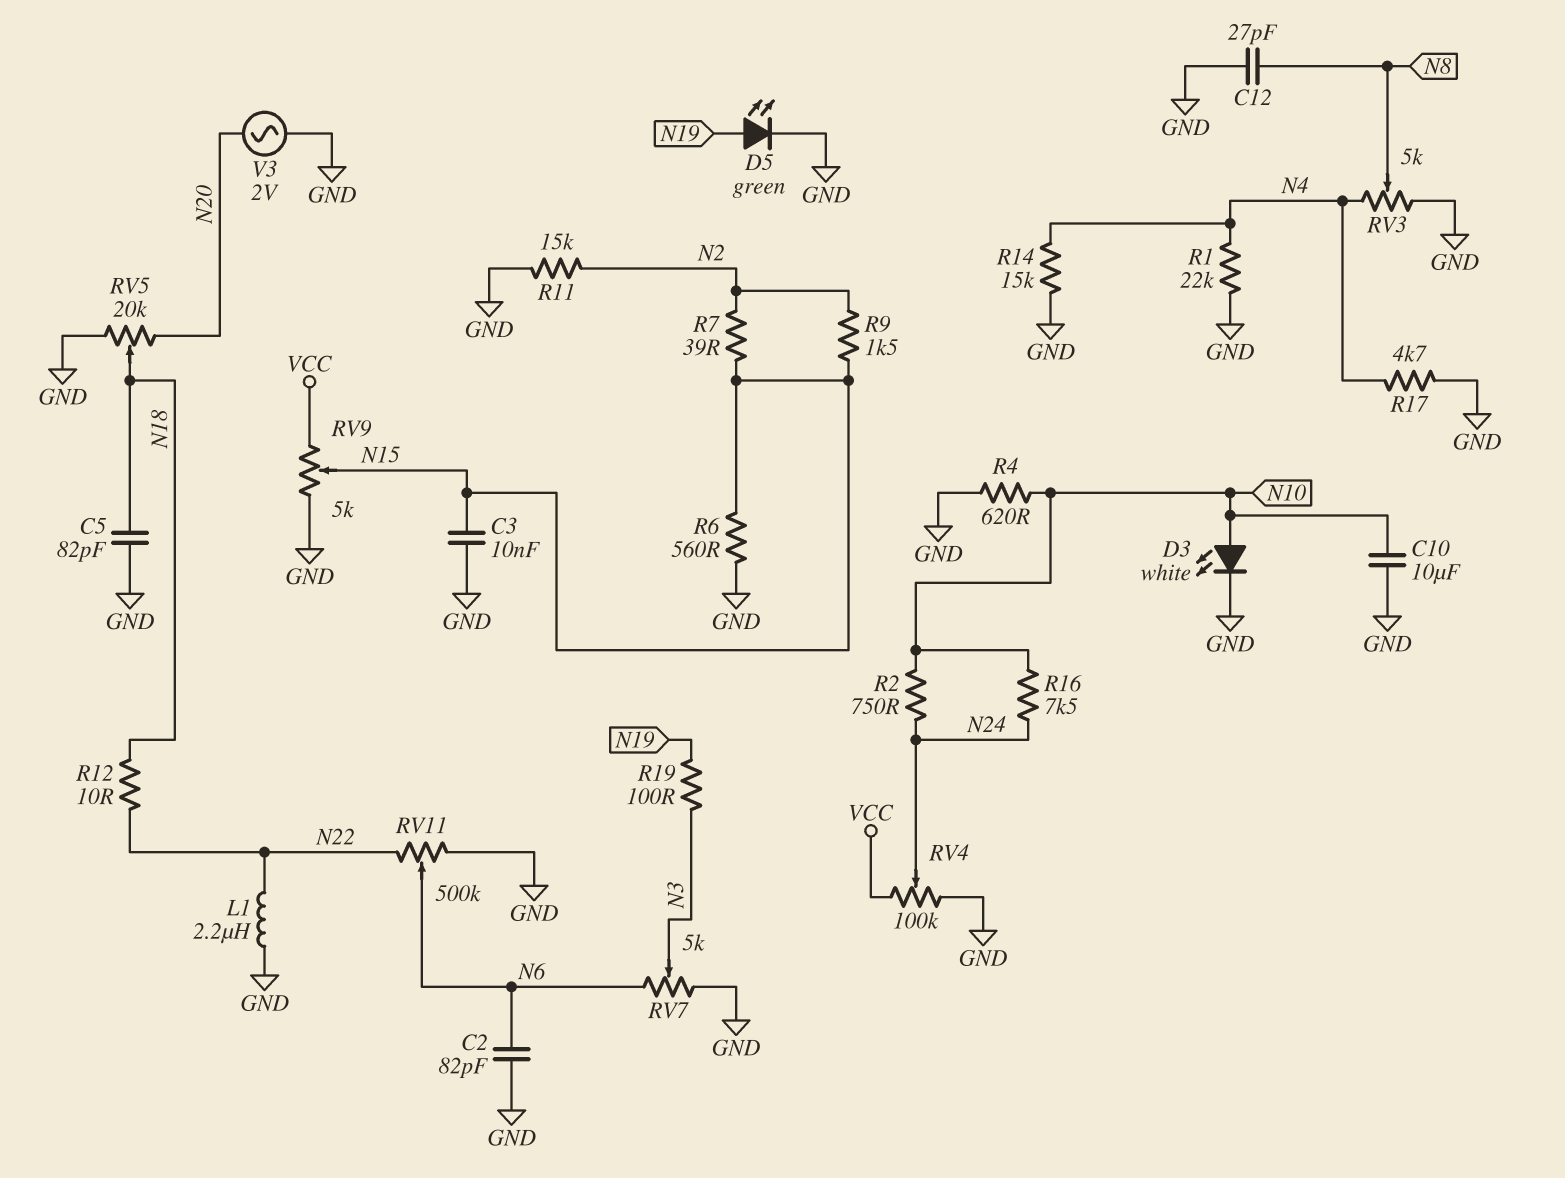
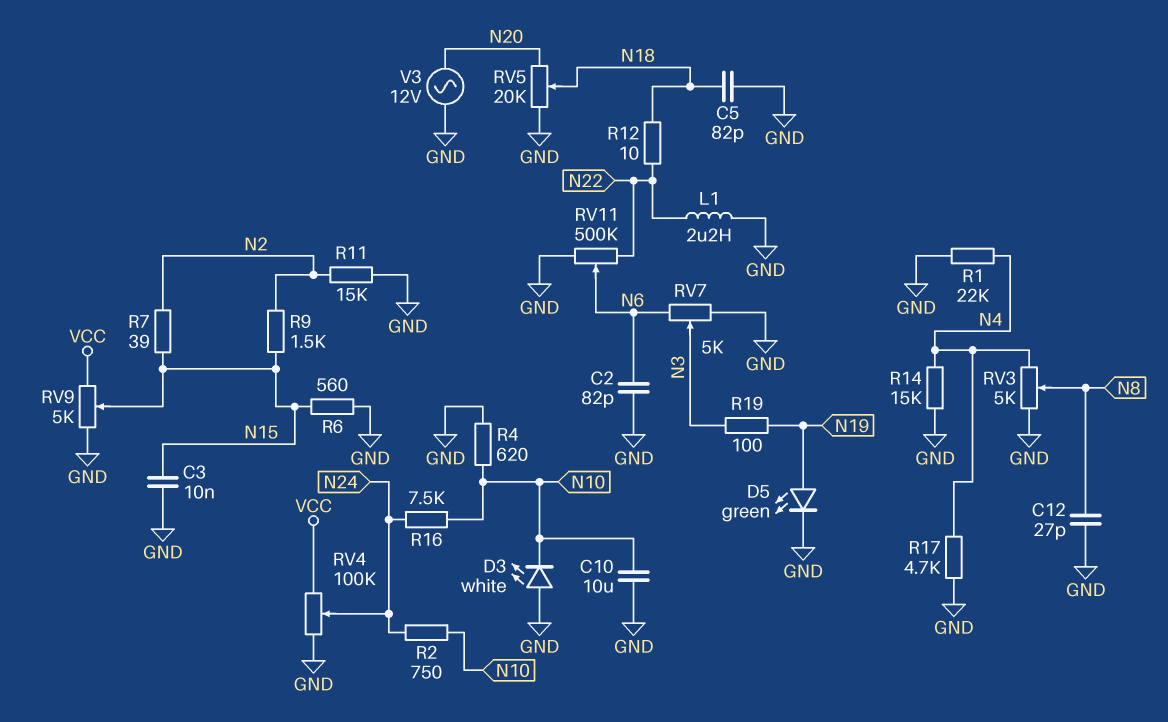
D3: LED white (A N10, K GND) -> LED white (A GND, K N10)
V3: AC 2V (GND, N20) -> AC 12V (GND, N20)

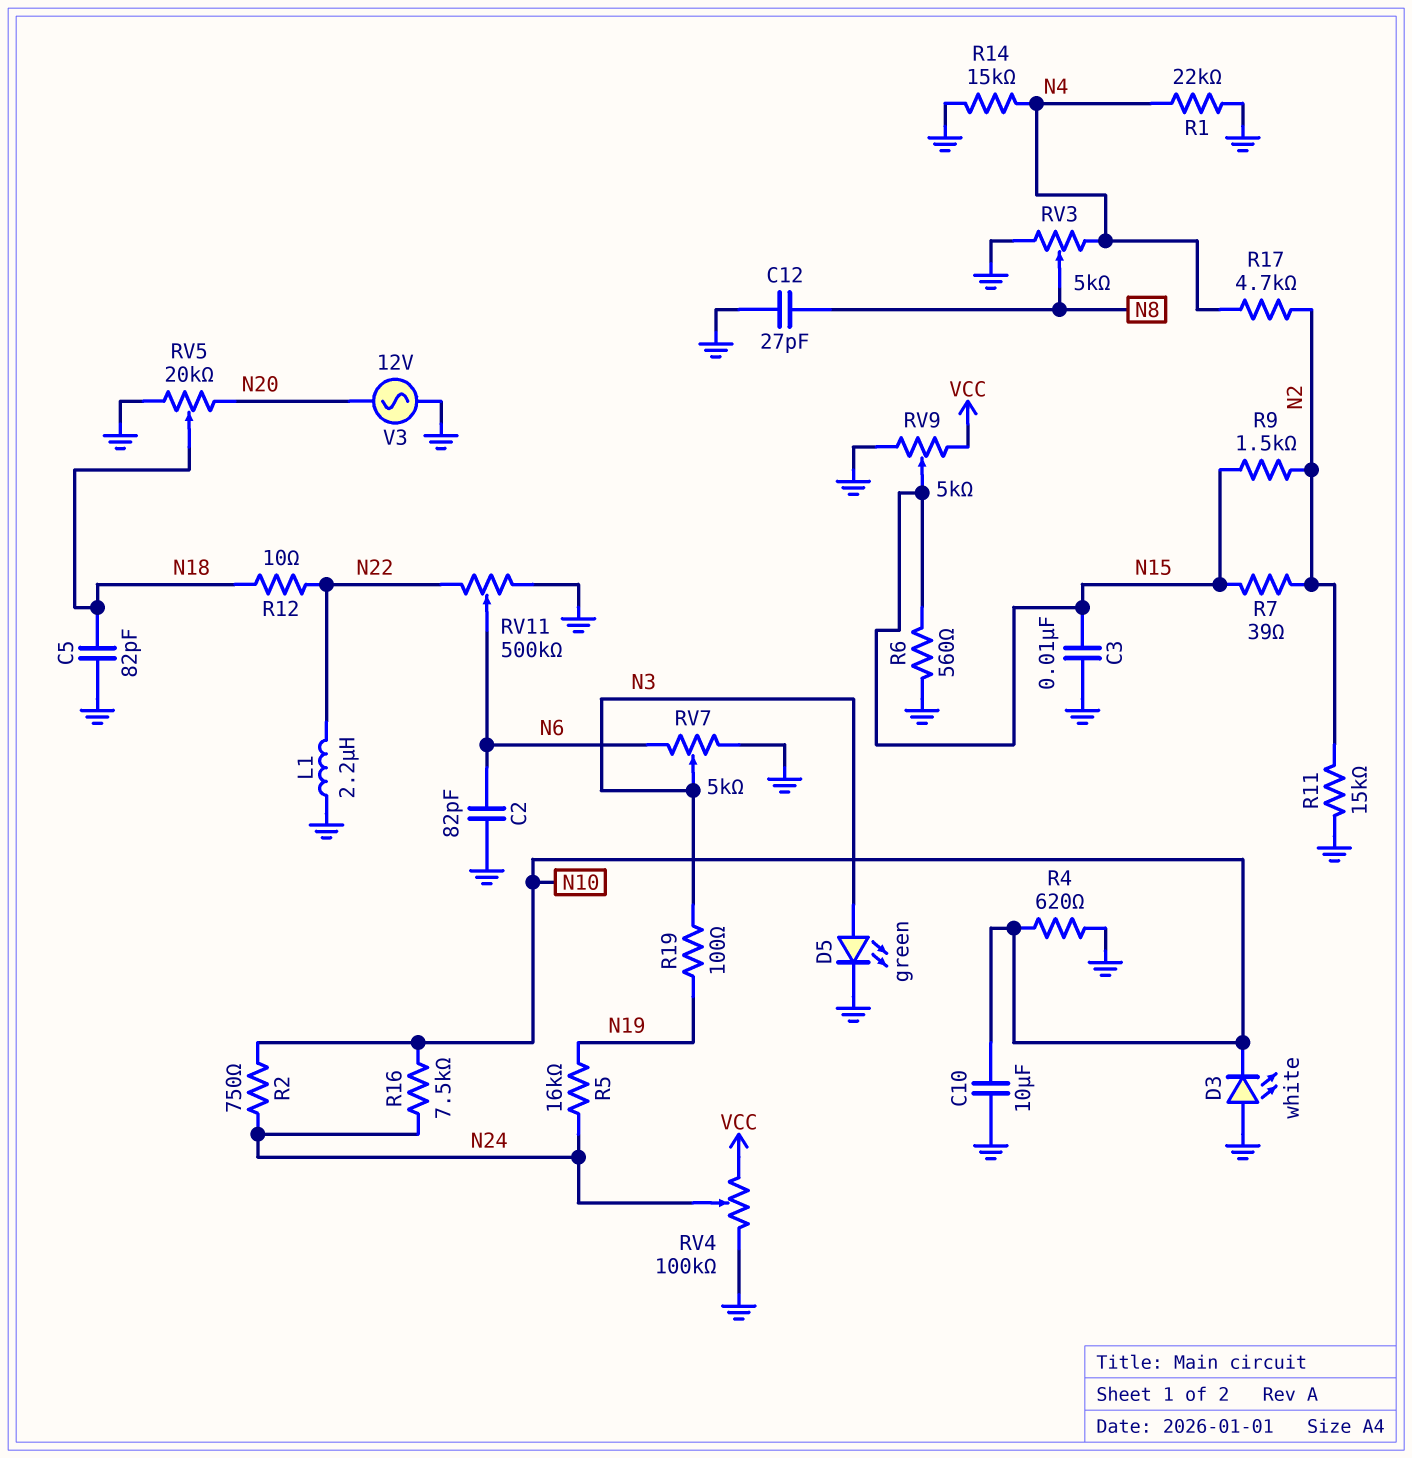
D5: LED green (A N19, K GND) -> LED green (A N3, K GND)
R5: none -> 16k (N19, N24)
R17: 4.7k (GND, N4) -> 4.7k (N2, N4)

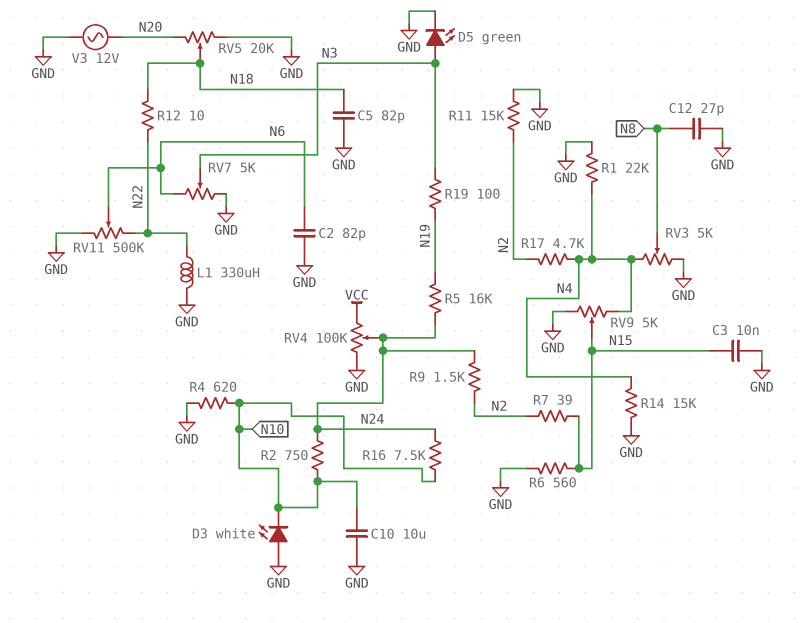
L1: 2.2uH (GND, N22) -> 330uH (GND, N22)
R9: 1.5k (N2, N15) -> 1.5k (N2, N24)
RV9: 5k (GND, VCC, wiper N15) -> 5k (GND, N4, wiper N15)

